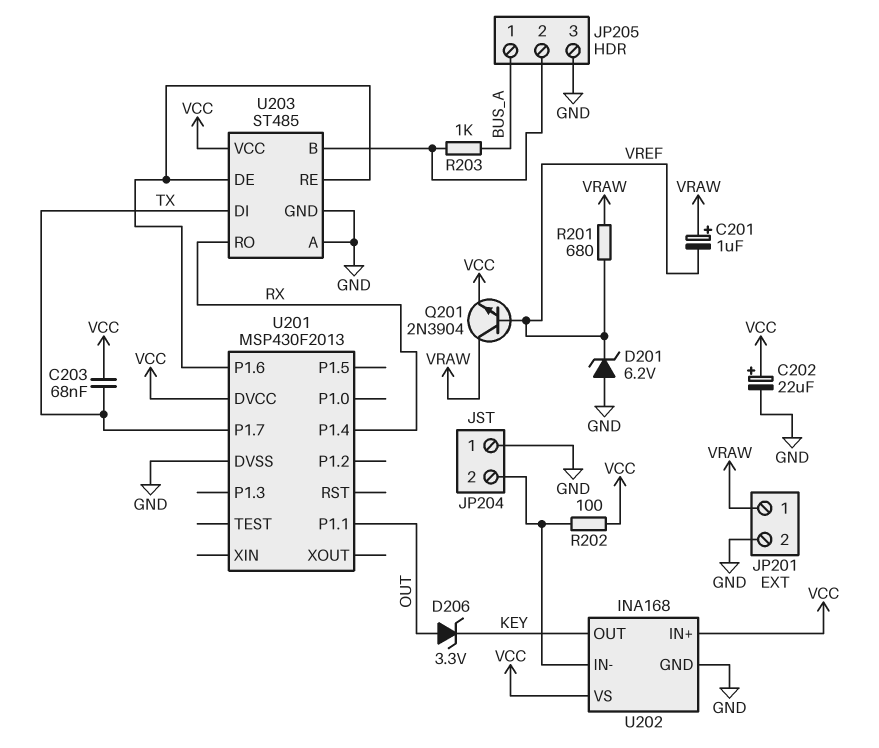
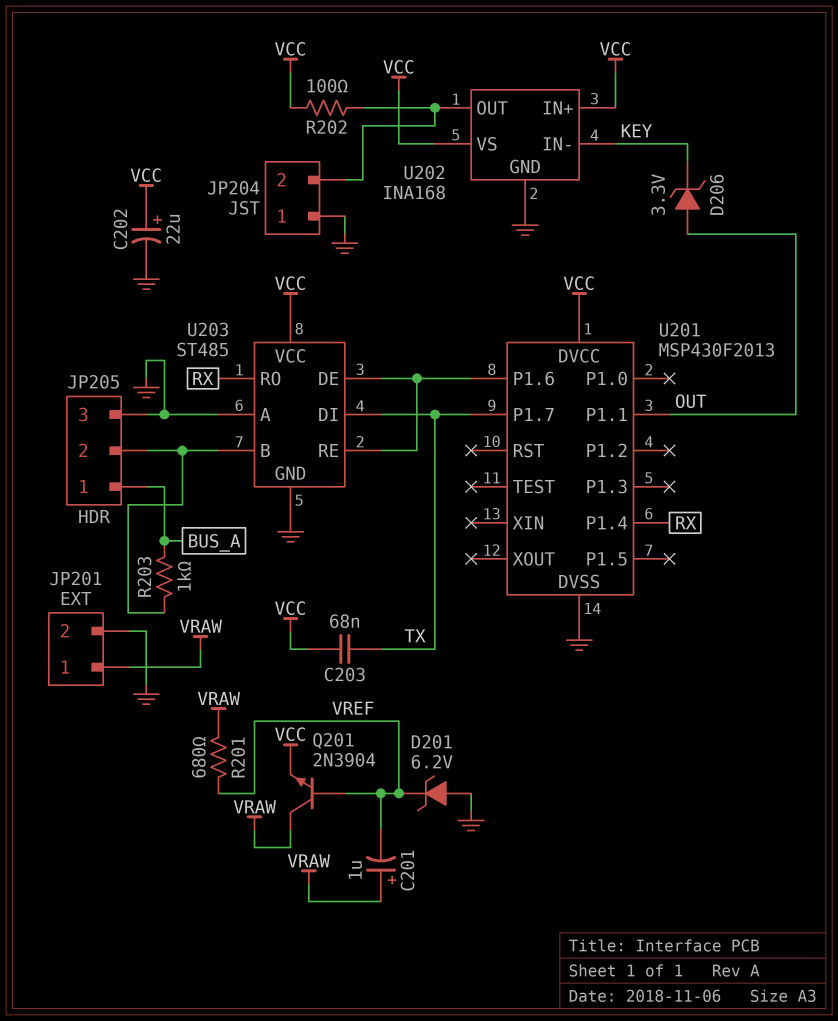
U202 pin IN-: JP204/2 -> KEY
U202 pin OUT: KEY -> JP204/2

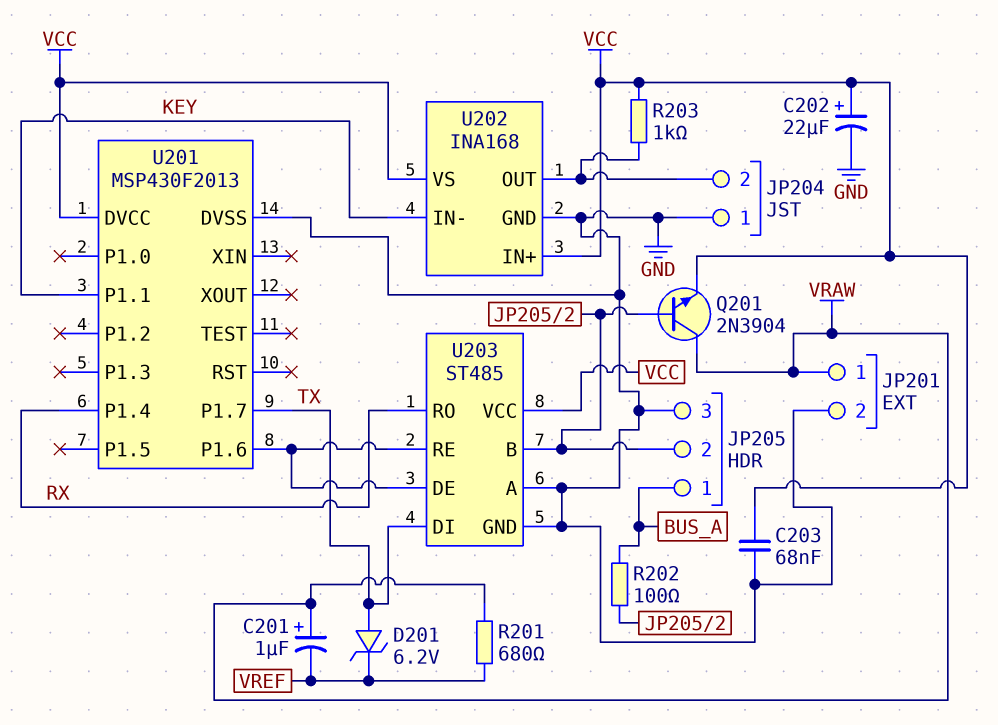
C203: 68nF (TX, VCC) -> 68nF (GND, VCC)
D201: zener 6.2V (A GND, K VREF) -> zener 6.2V (A TX, K VREF)
D206: zener 3.3V (A OUT, K KEY) -> none
Q201: NPN 2N3904 (B VREF, C VRAW, E VCC) -> NPN 2N3904 (B JP205/2, C VRAW, E VCC)
R202: 100 (JP204/2, VCC) -> 100 (BUS_A, JP205/2)
R203: 1k (BUS_A, JP205/2) -> 1k (JP204/2, VCC)
U201 pin P1.1: OUT -> KEY

